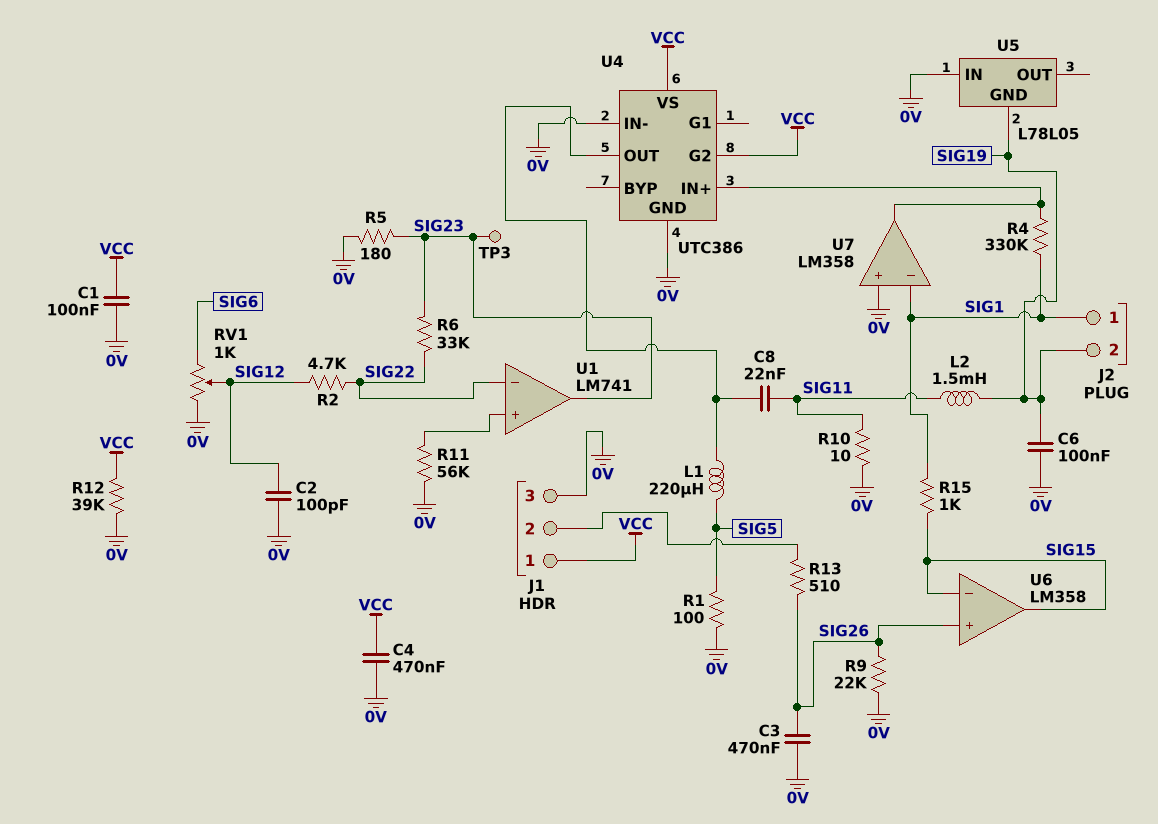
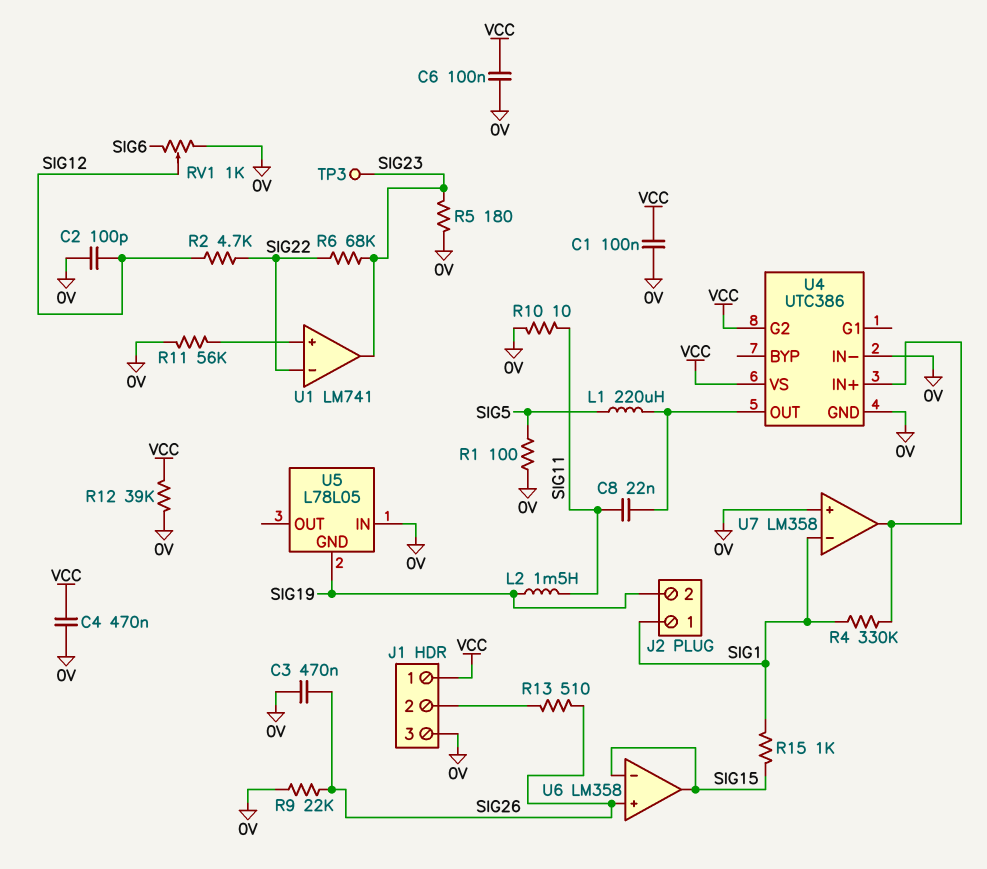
C6: 100nF (0V, SIG19) -> 100nF (0V, VCC)
R6: 33k (SIG22, SIG23) -> 68k (SIG22, SIG23)

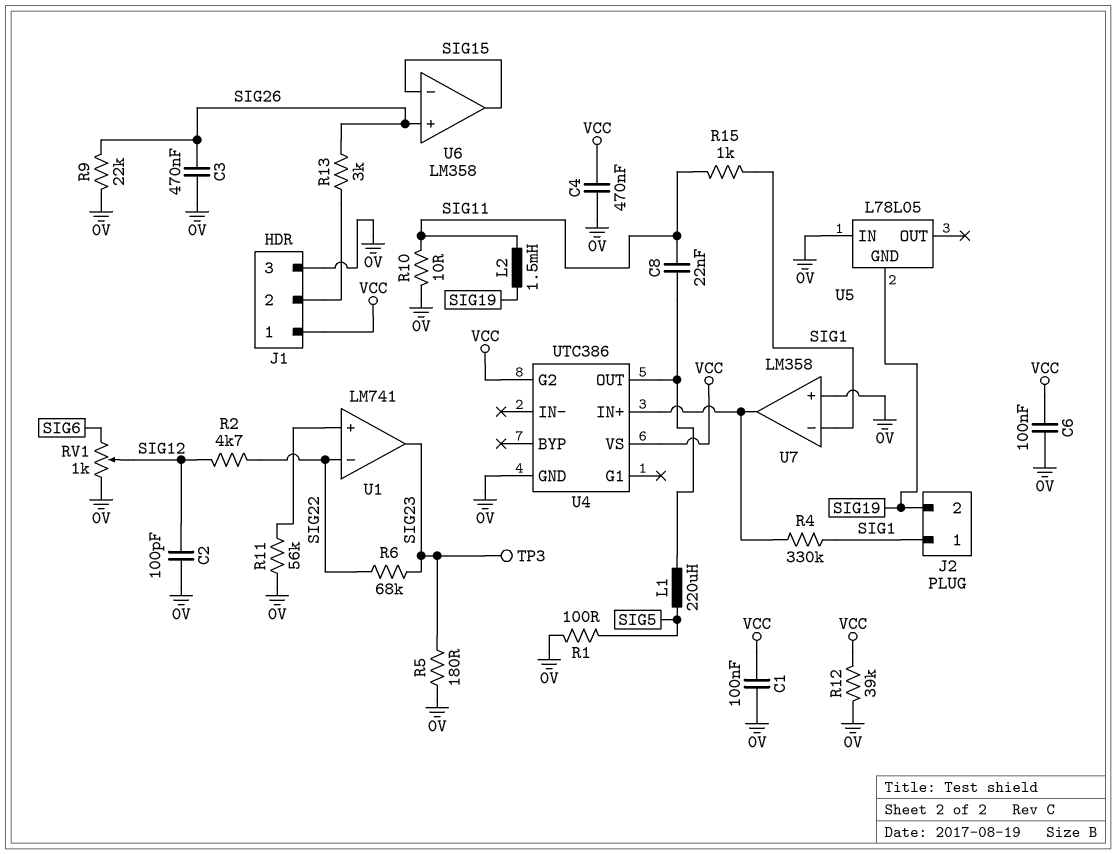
R13: 510 (J1/2, SIG26) -> 3k (J1/2, SIG26)
R15: 1k (SIG1, SIG15) -> 1k (SIG1, SIG11)
U4 pin IN-: 0V -> none

